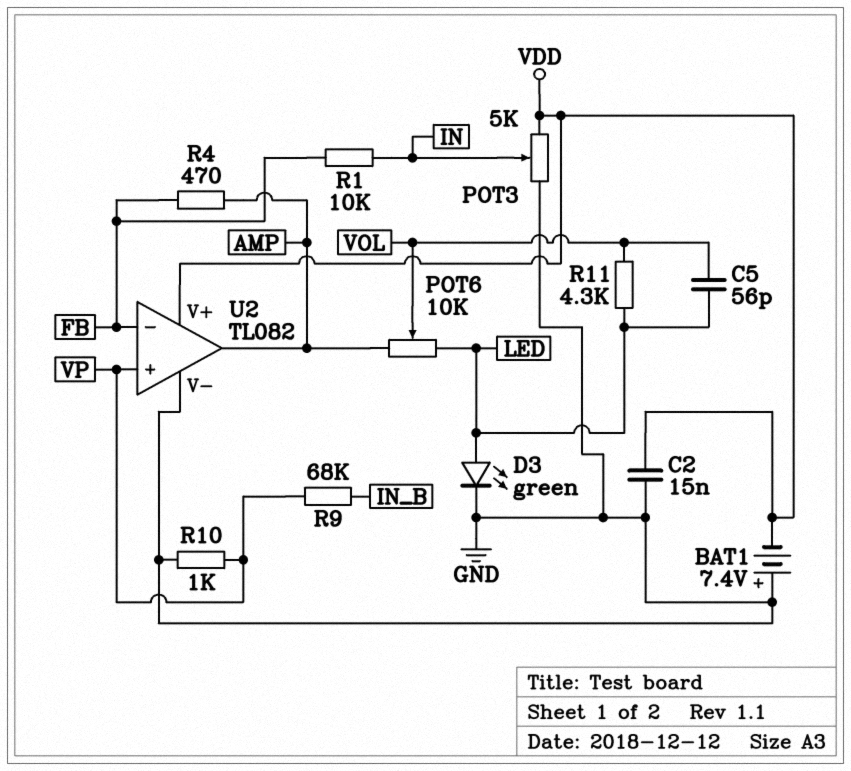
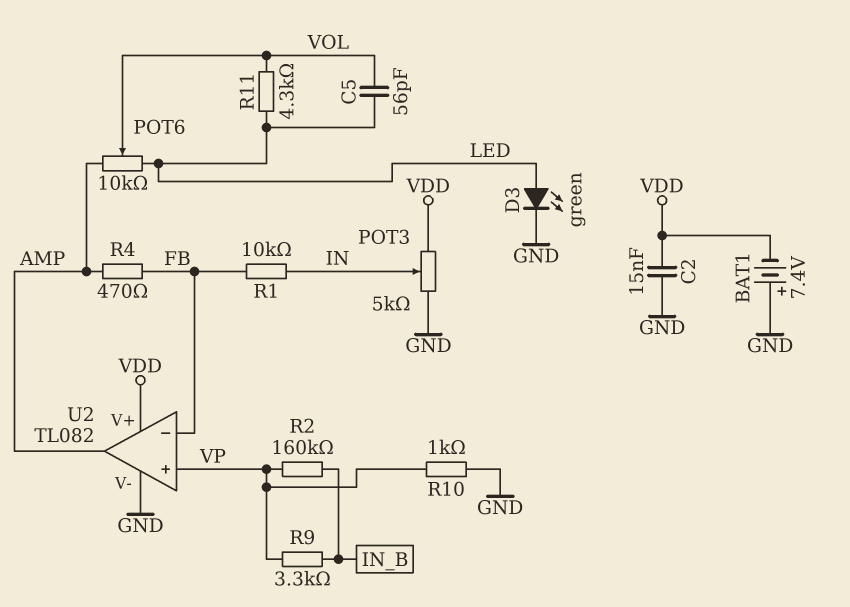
R2: none -> 160k (IN_B, VP)
R9: 68k (IN_B, VP) -> 3.3k (IN_B, VP)

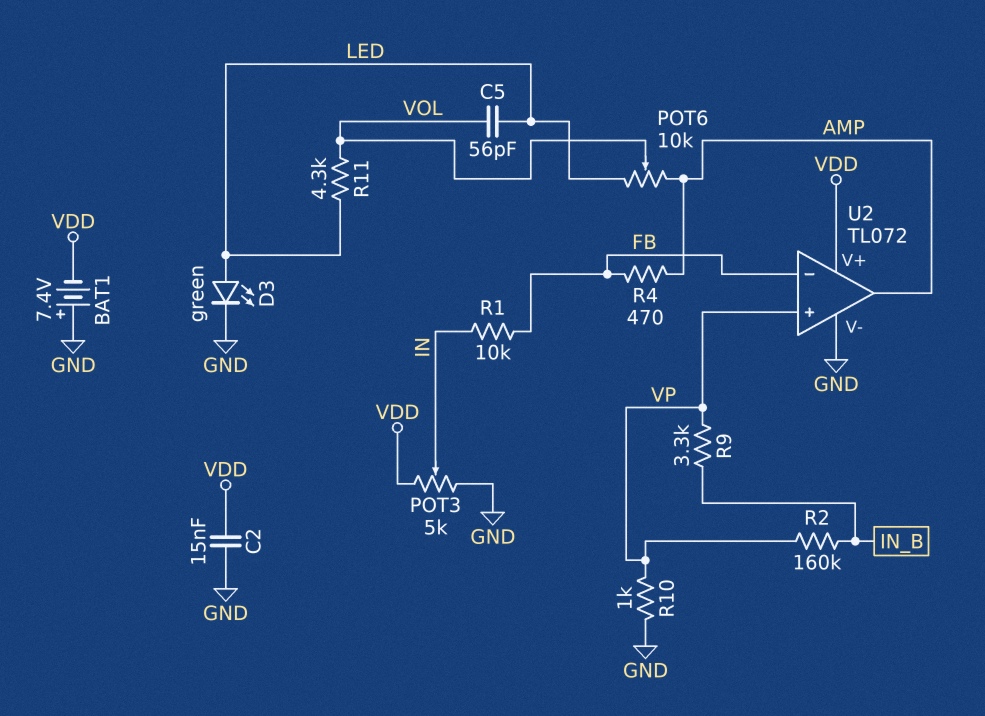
U2: TL082 -> TL072

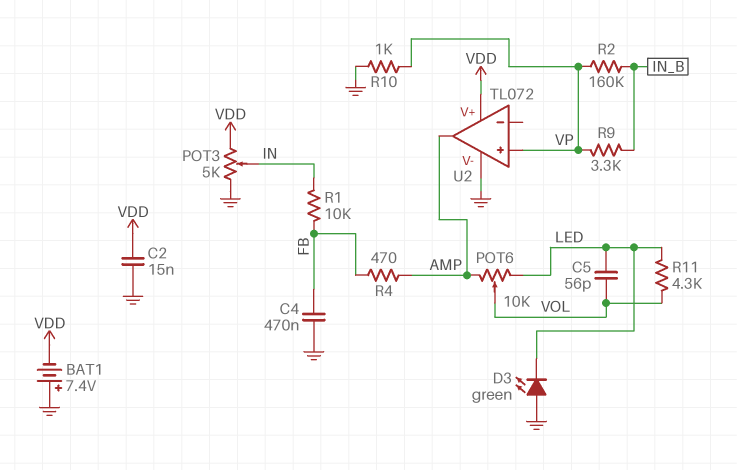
C4: none -> 470nF (FB, GND)
D3: LED green (A LED, K GND) -> LED green (A GND, K LED)
U2 pin in-: FB -> none

